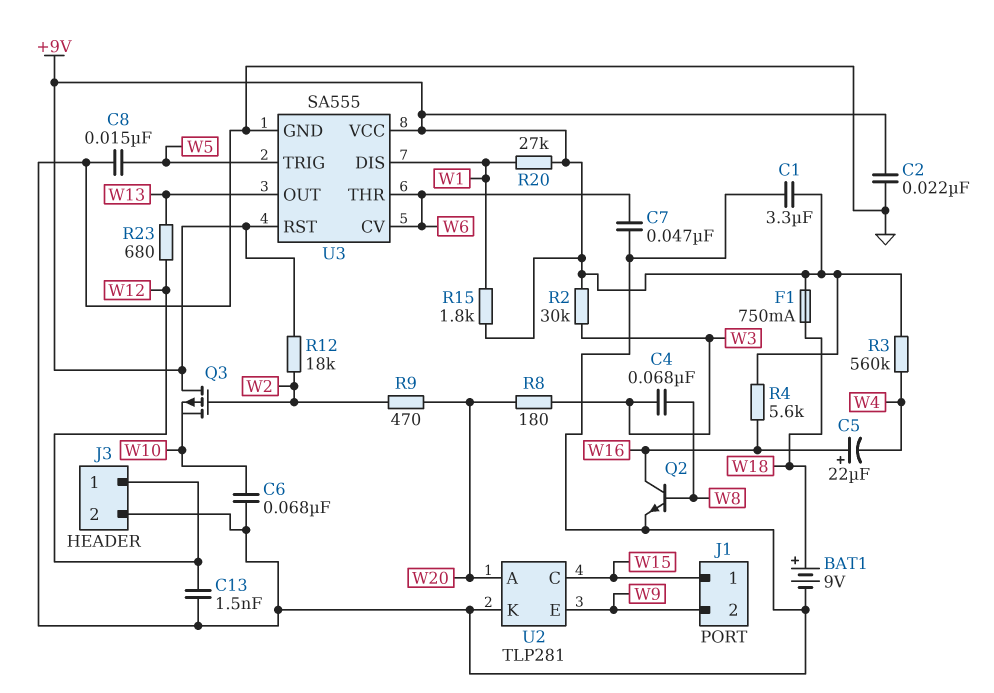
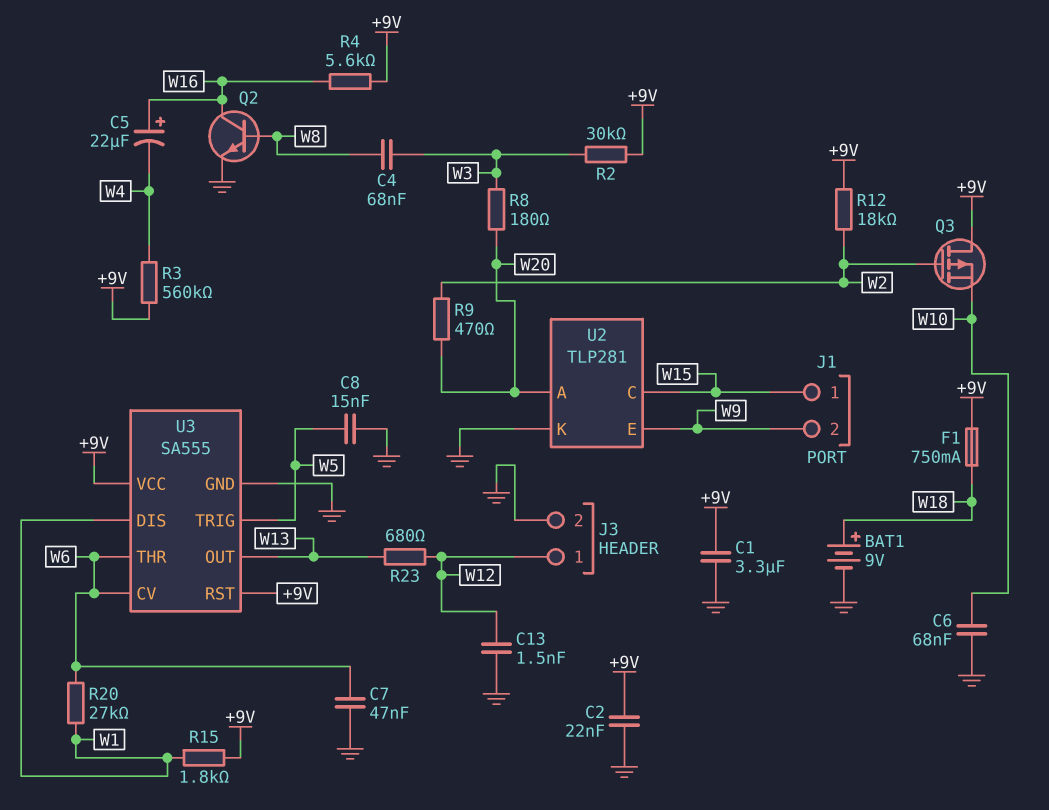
R20: 27k (+9V, W1) -> 27k (W1, W6)

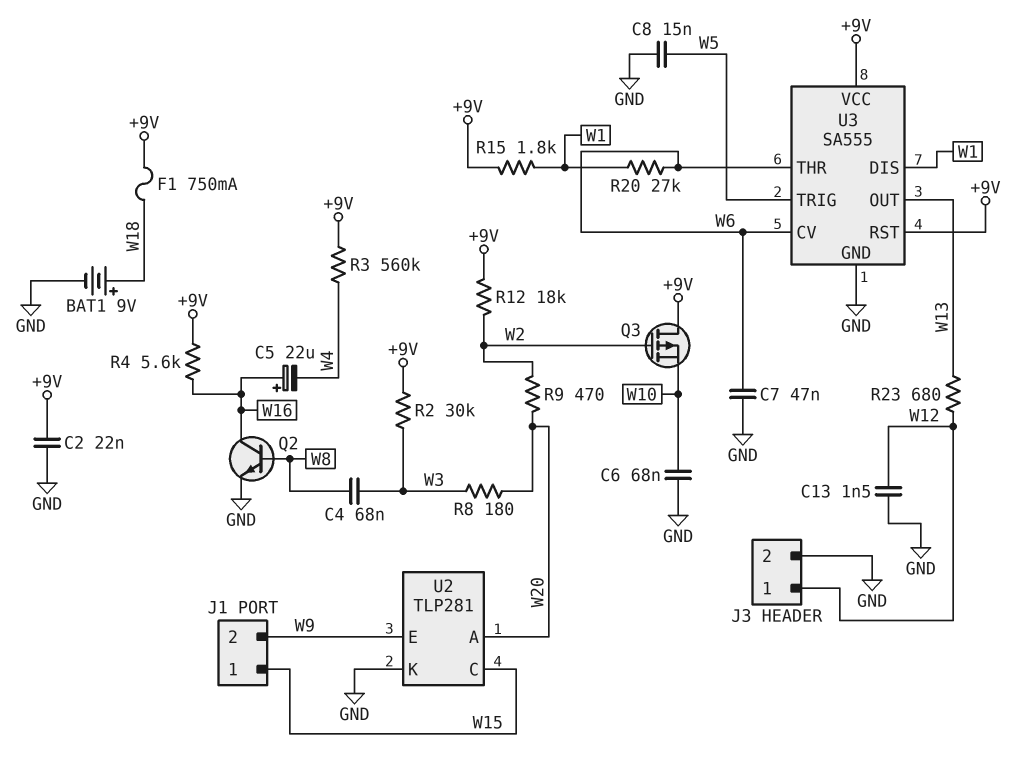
C1: 3.3uF (+9V, GND) -> none

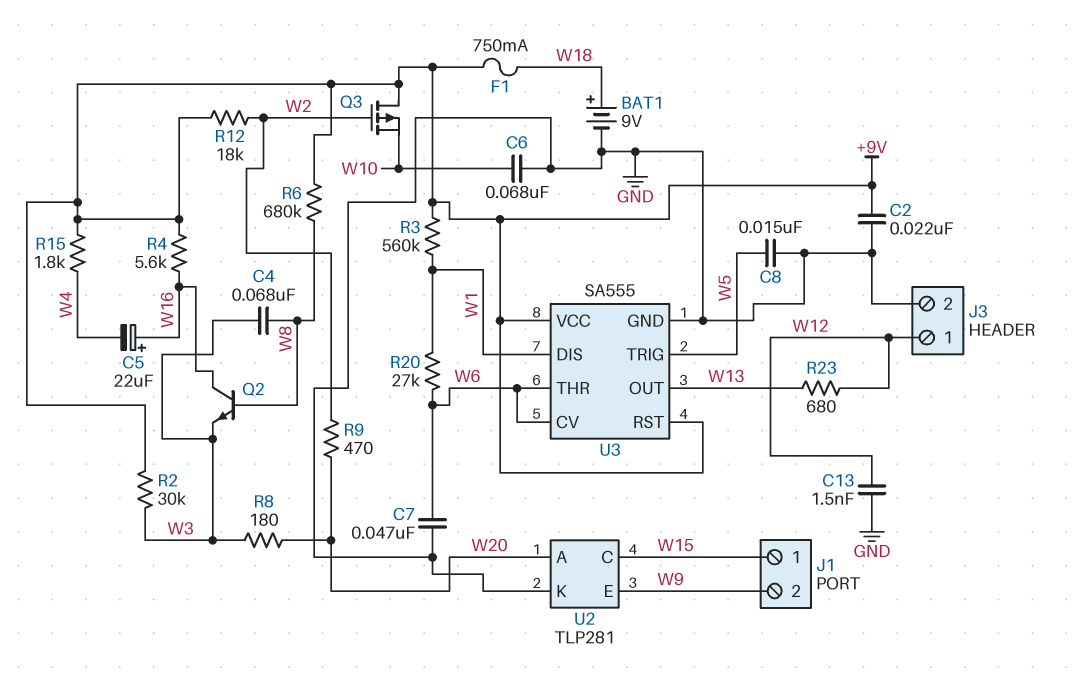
Q2: NPN (B W8, C W16, E GND) -> NPN (B W8, C W16, E W3)
R3: 560k (+9V, W4) -> 560k (+9V, W1)
R6: none -> 680k (+9V, W8)
R15: 1.8k (+9V, W1) -> 1.8k (+9V, W4)

